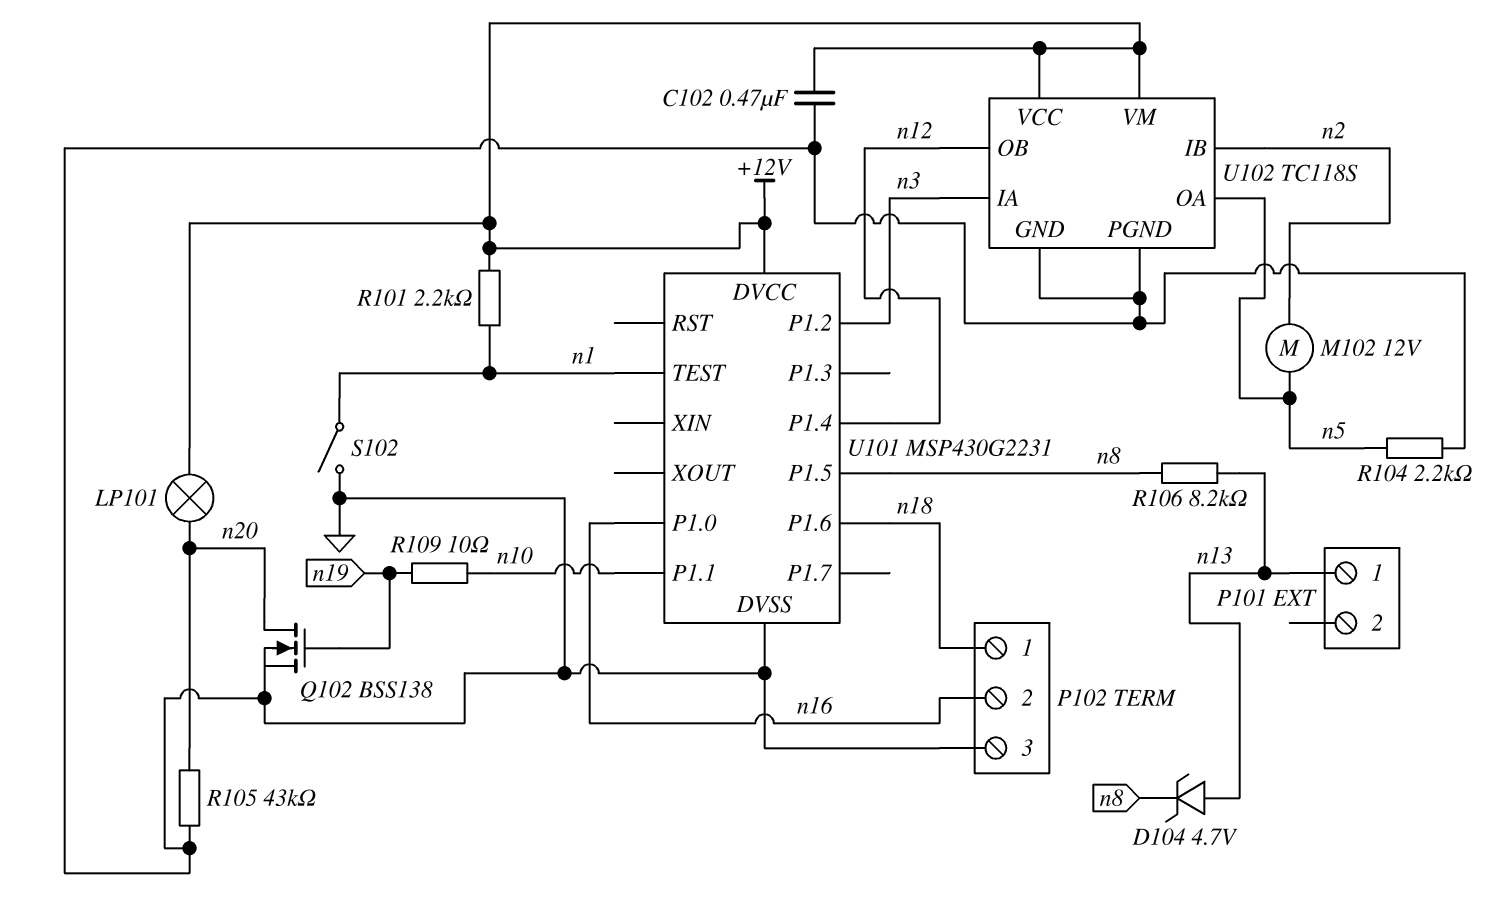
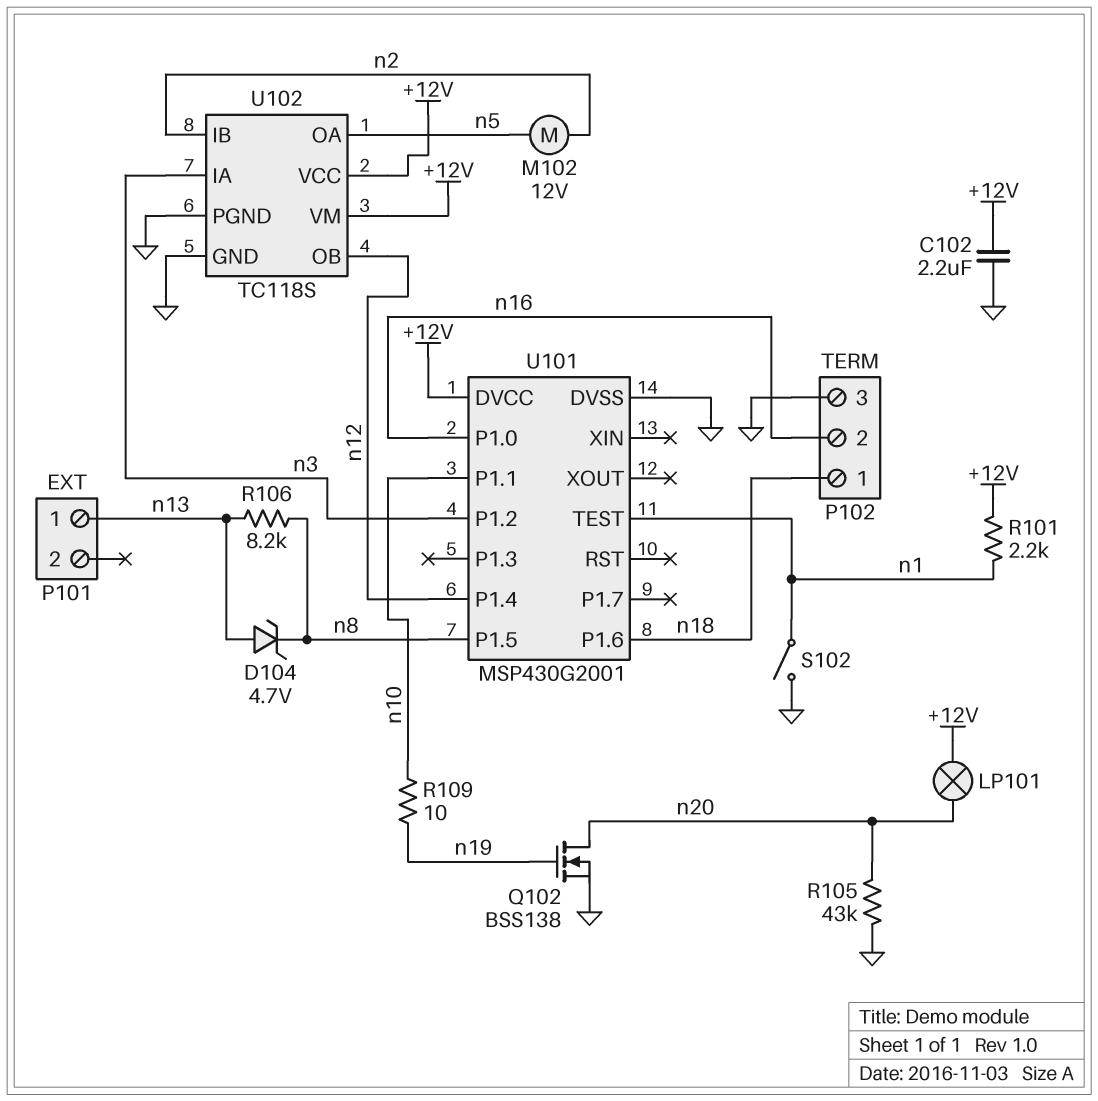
C102: 470nF (+12V, GND) -> 2.2uF (+12V, GND)
R104: 2.2k (GND, n5) -> none
U101: MSP430G2231 -> MSP430G2001

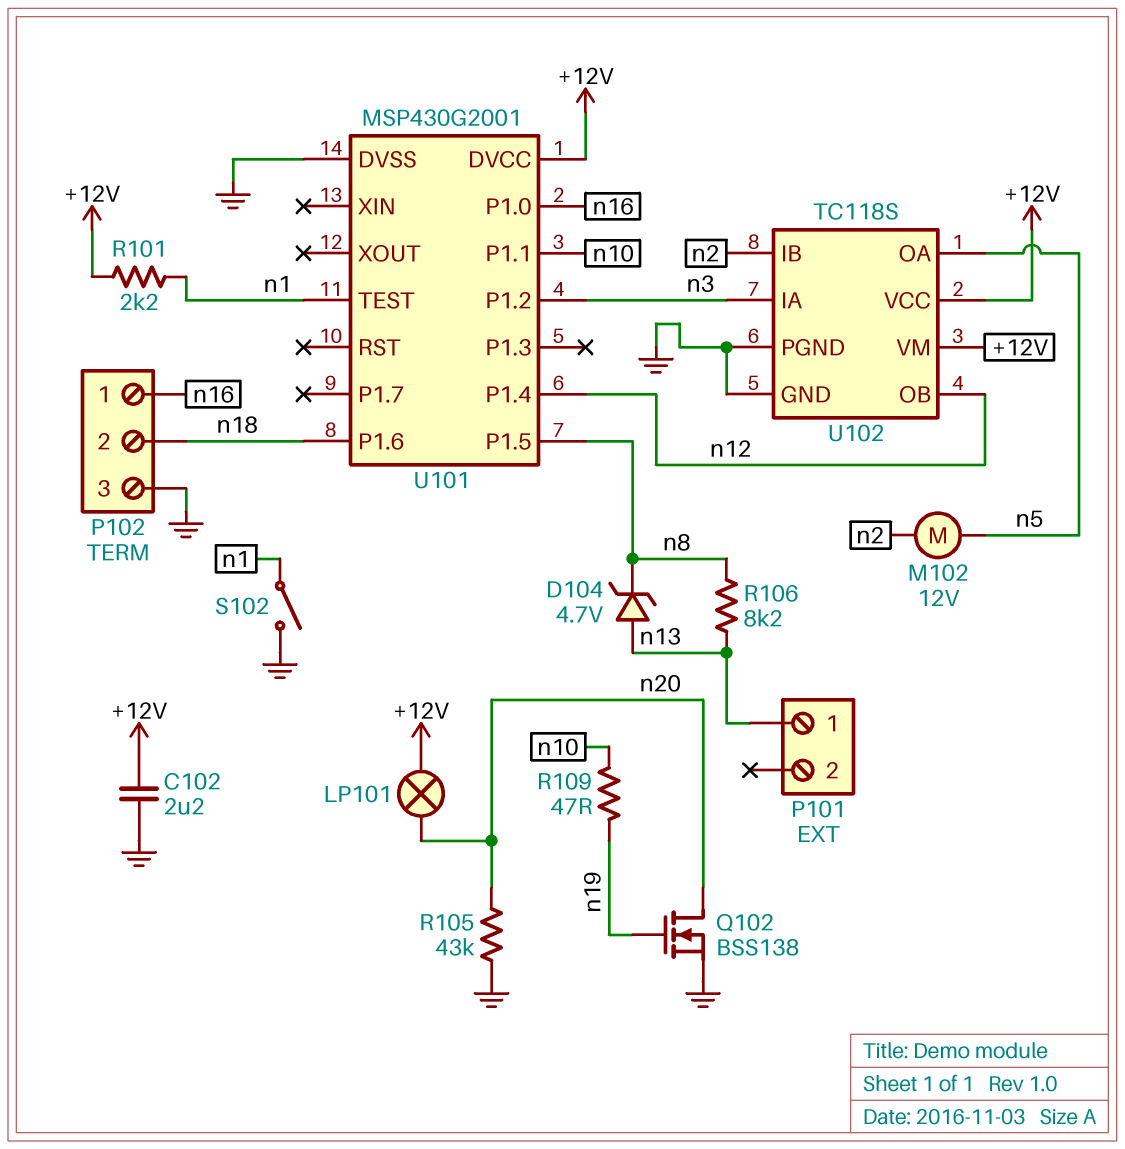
P102 pin 1: n18 -> n16
P102 pin 2: n16 -> n18
R109: 10 (n10, n19) -> 47 (n10, n19)

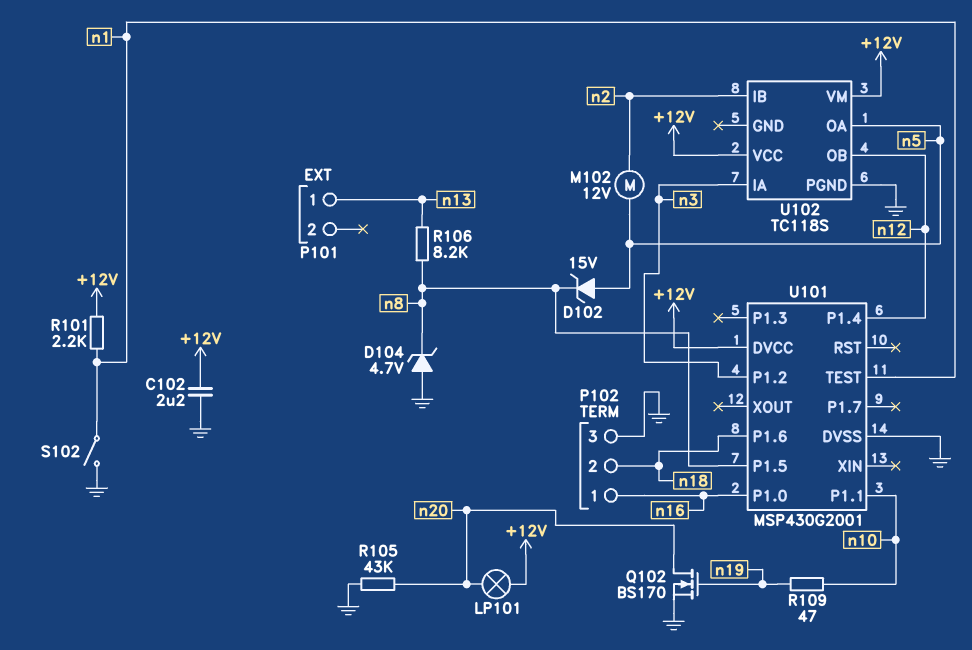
D102: none -> zener 15V (A n5, K n8)
D104: zener 4.7V (A n13, K n8) -> zener 4.7V (A GND, K n8)
Q102: NMOS BSS138 (G n19, D n20, S GND) -> NMOS BS170 (G n19, D n20, S GND)
U102 pin GND: GND -> none

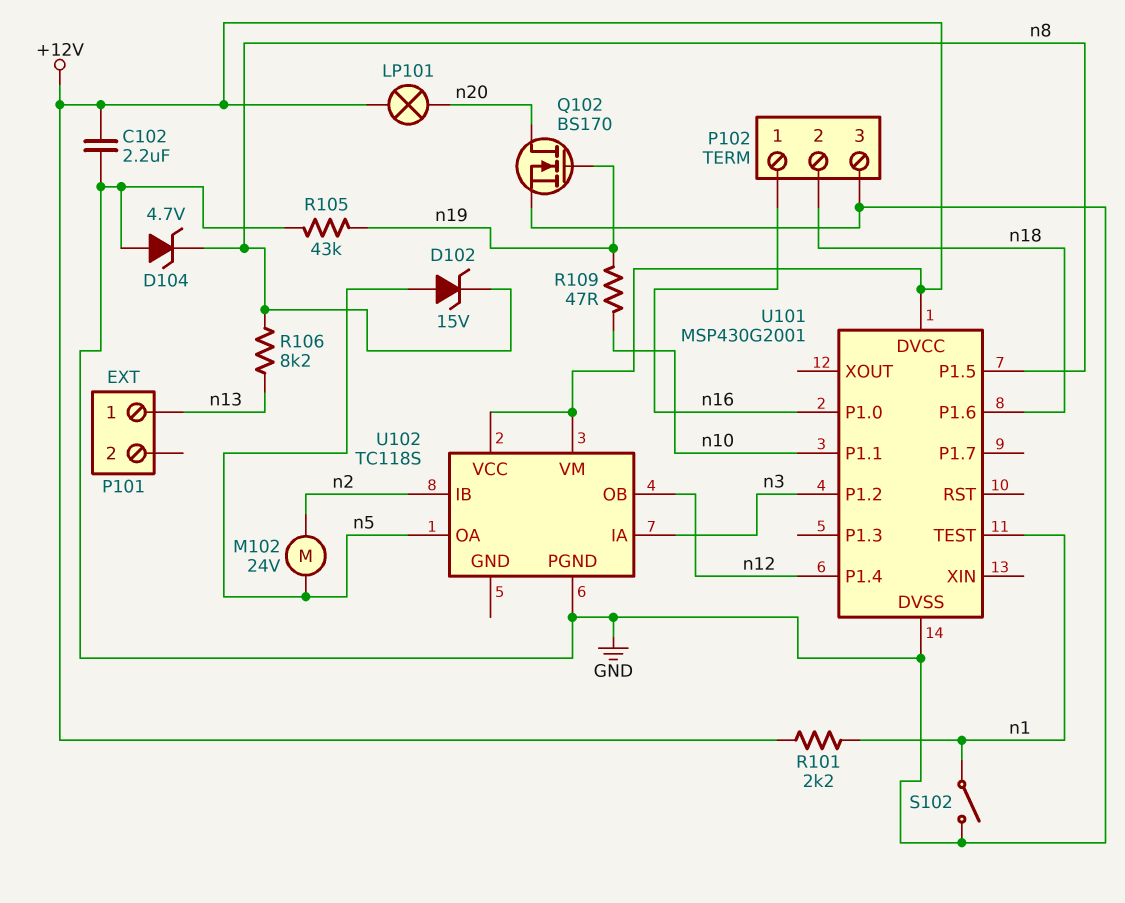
M102: motor 12V (n2, n5) -> motor 24V (n2, n5)
R105: 43k (GND, n20) -> 43k (GND, n19)

